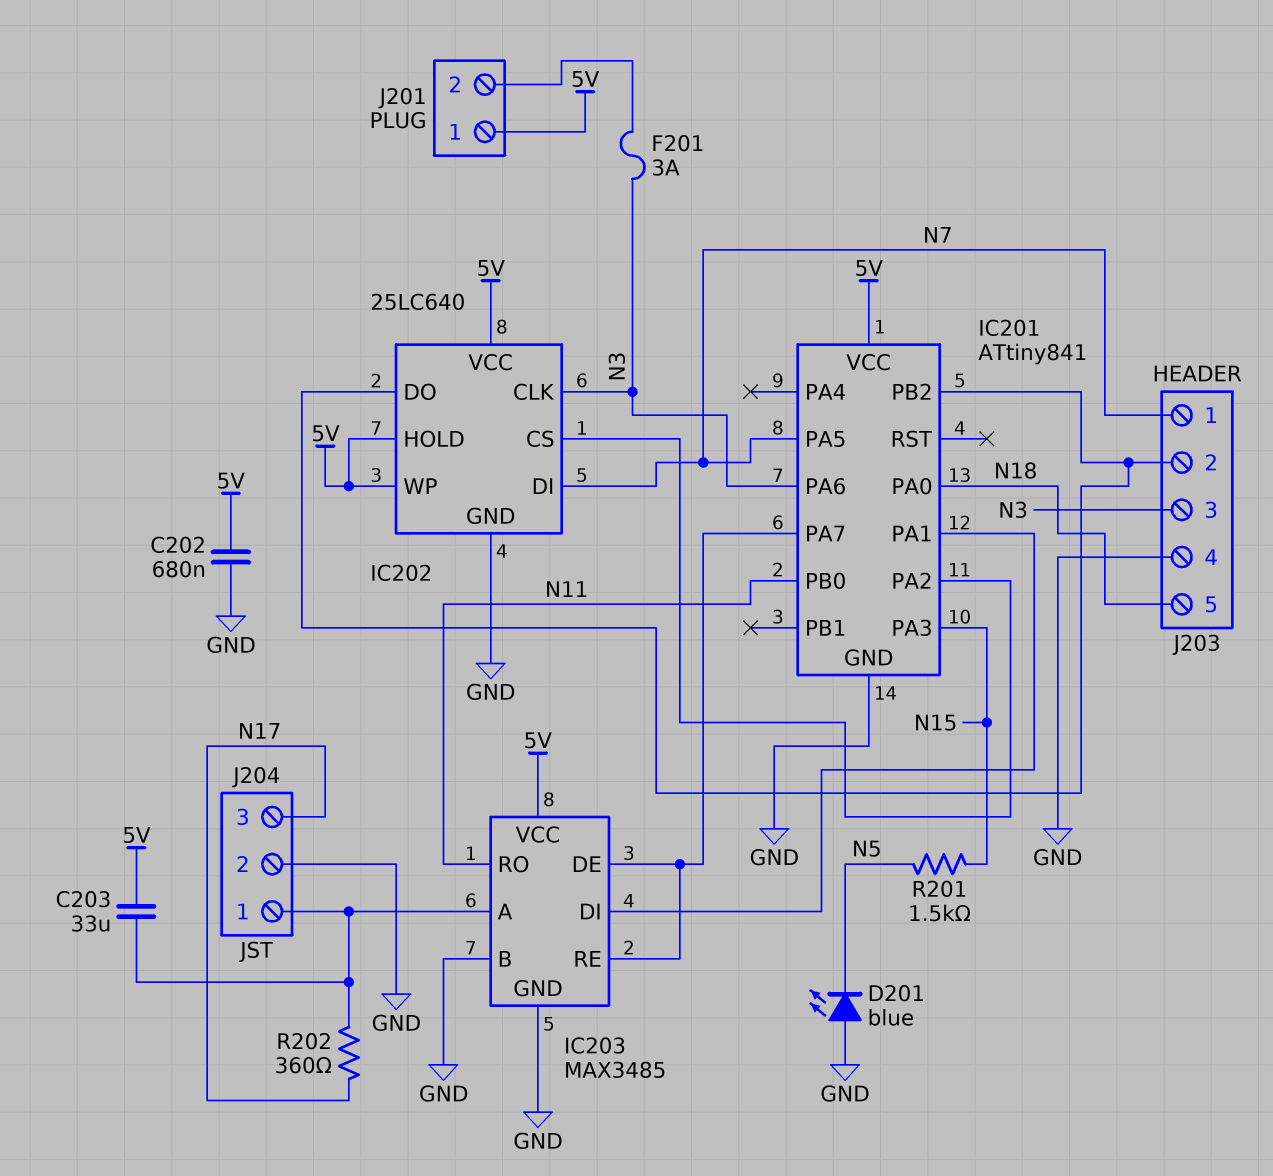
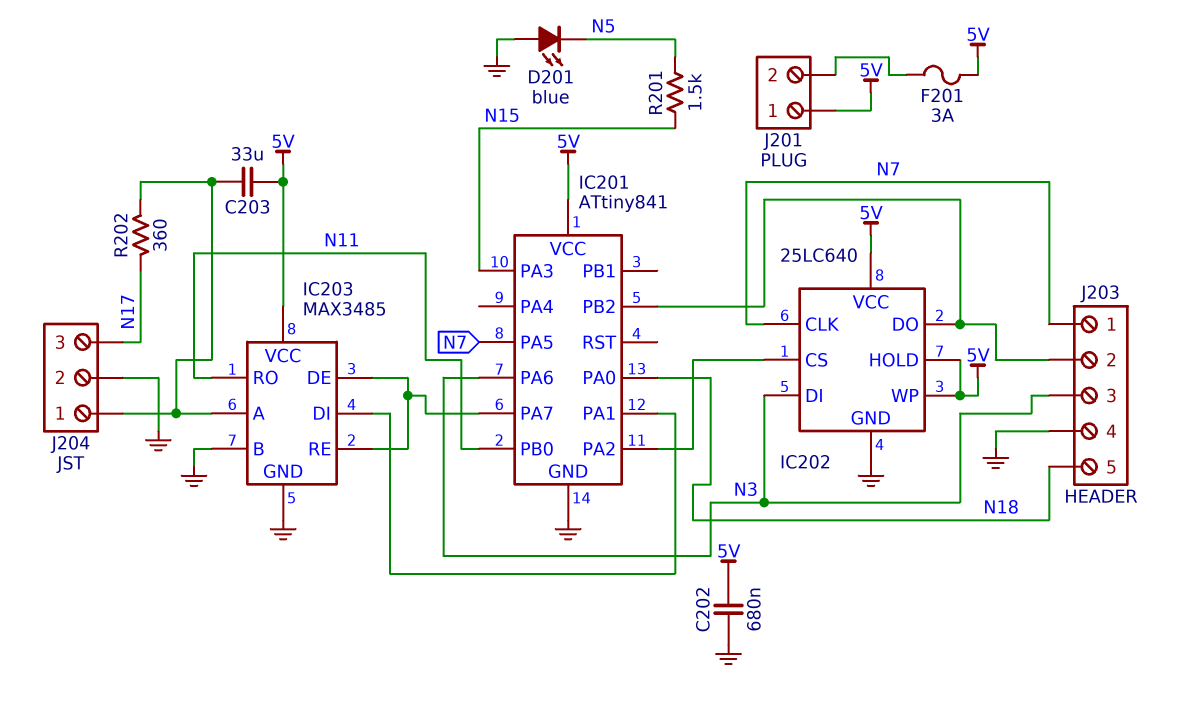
F201: 3A (J201/2, N3) -> 3A (5V, J201/2)
IC202 pin CLK: N3 -> N7
IC202 pin DI: N7 -> N3

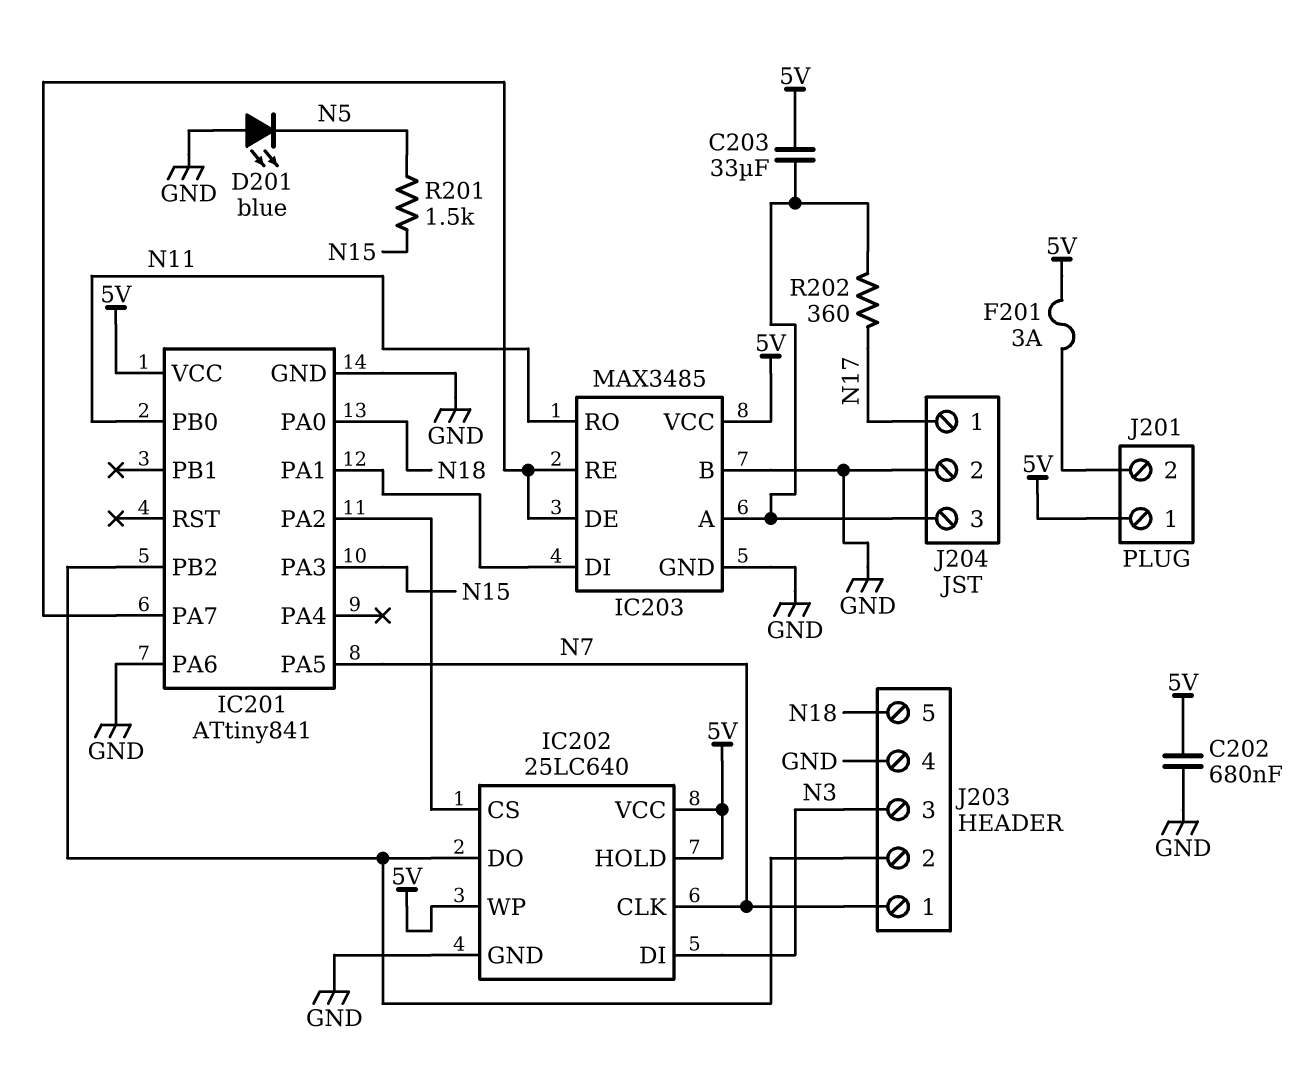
IC201 pin PA6: N3 -> GND
J204 pin 1: IC203/A -> N17
J204 pin 3: N17 -> IC203/A

